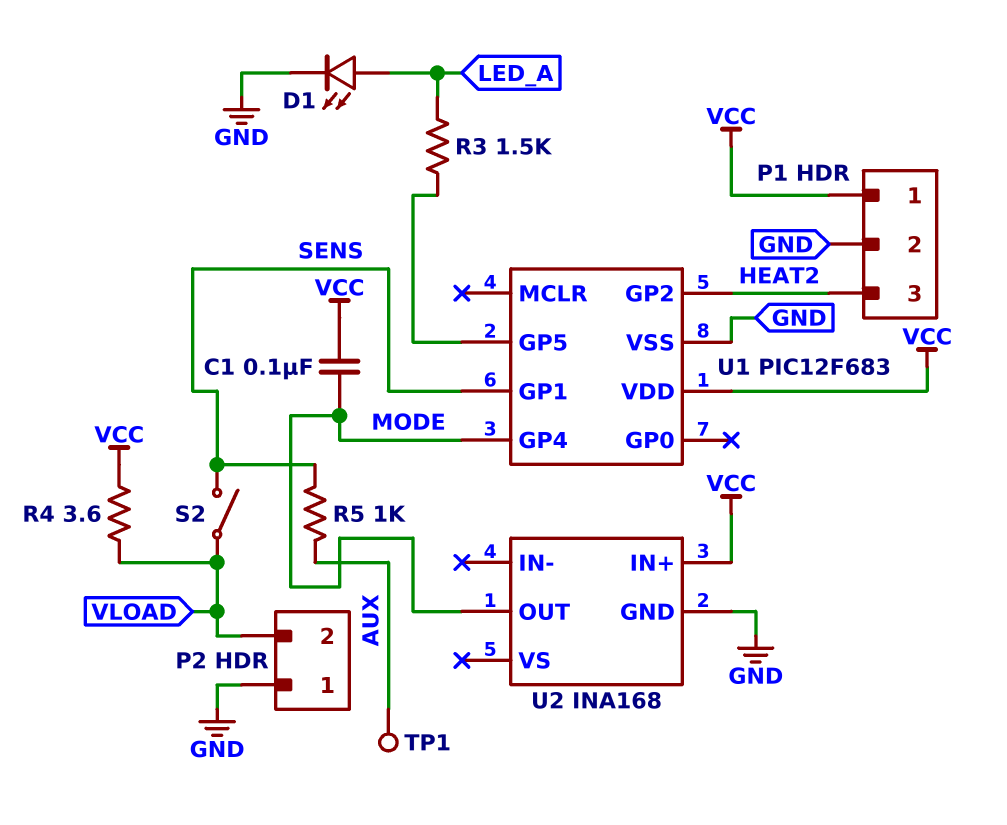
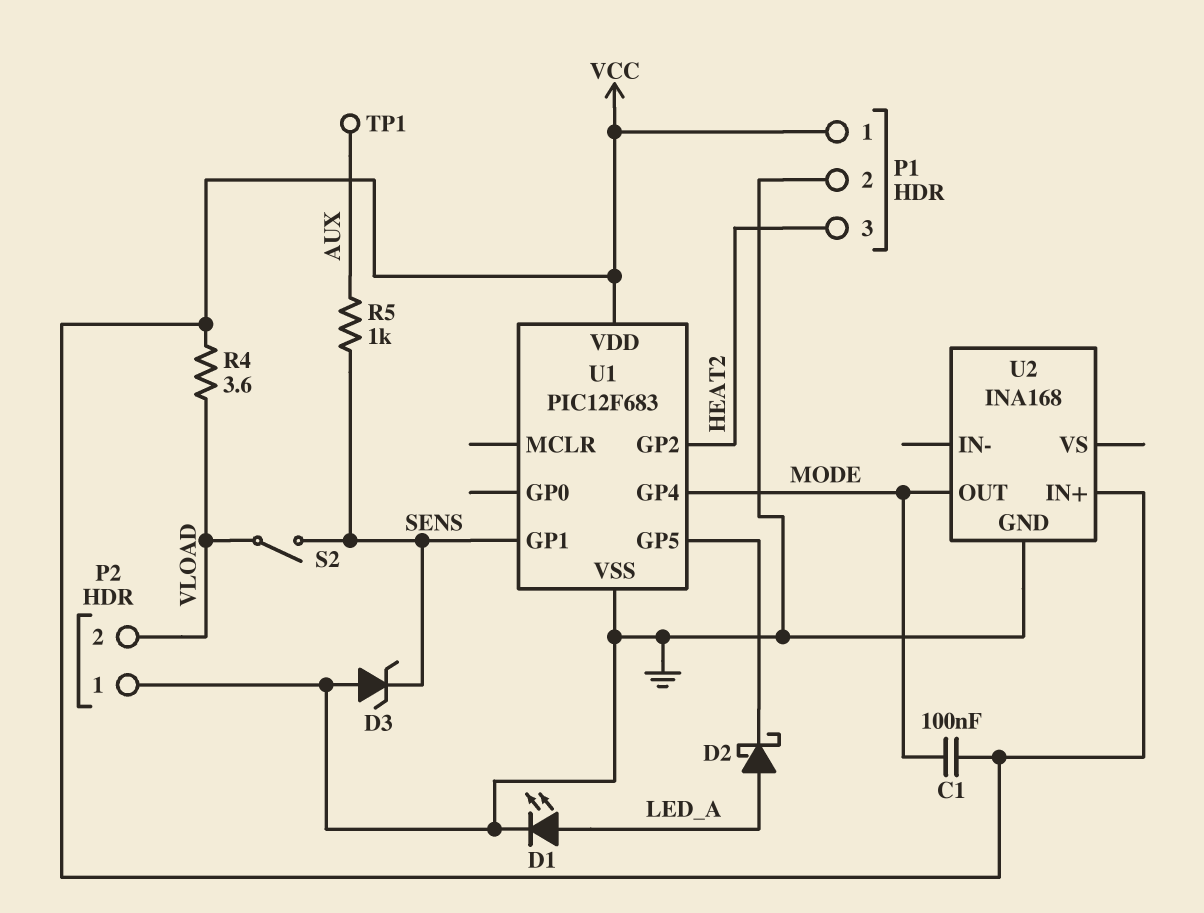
D2: none -> schottky (A LED_A, K U1/GP5)
D3: none -> zener (A GND, K SENS)
R3: 1.5k (LED_A, U1/GP5) -> none

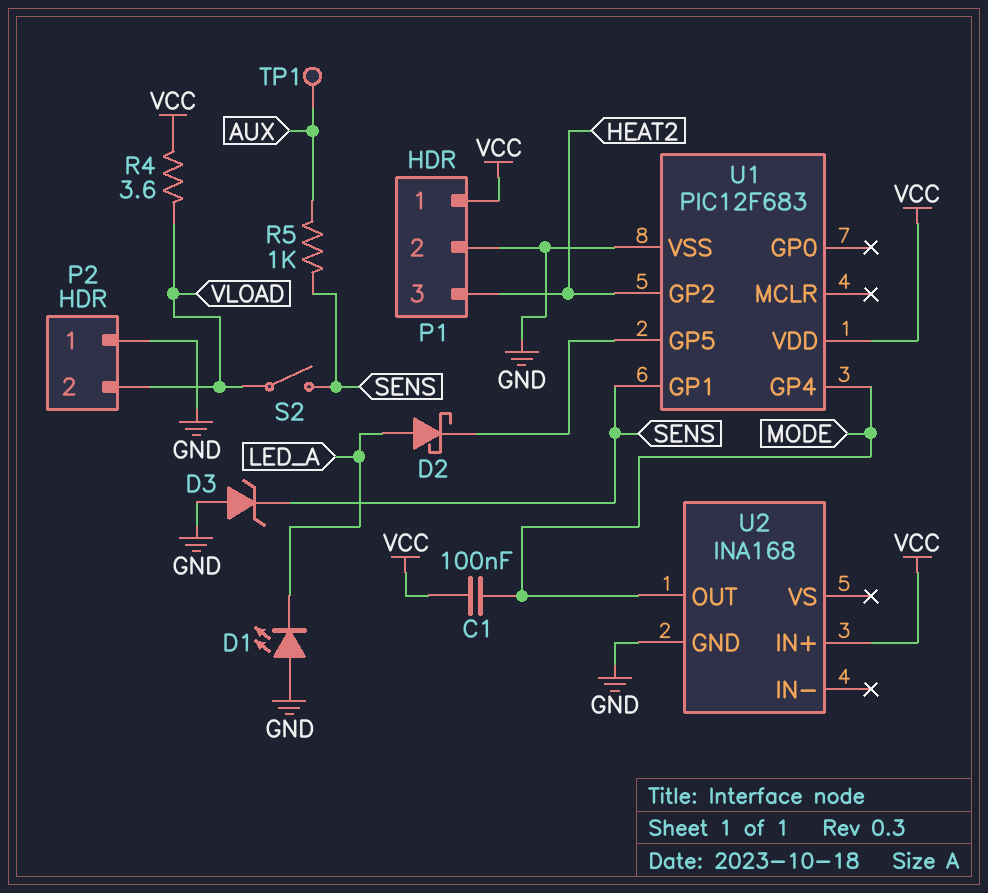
D1: LED (A LED_A, K GND) -> LED (A GND, K LED_A)

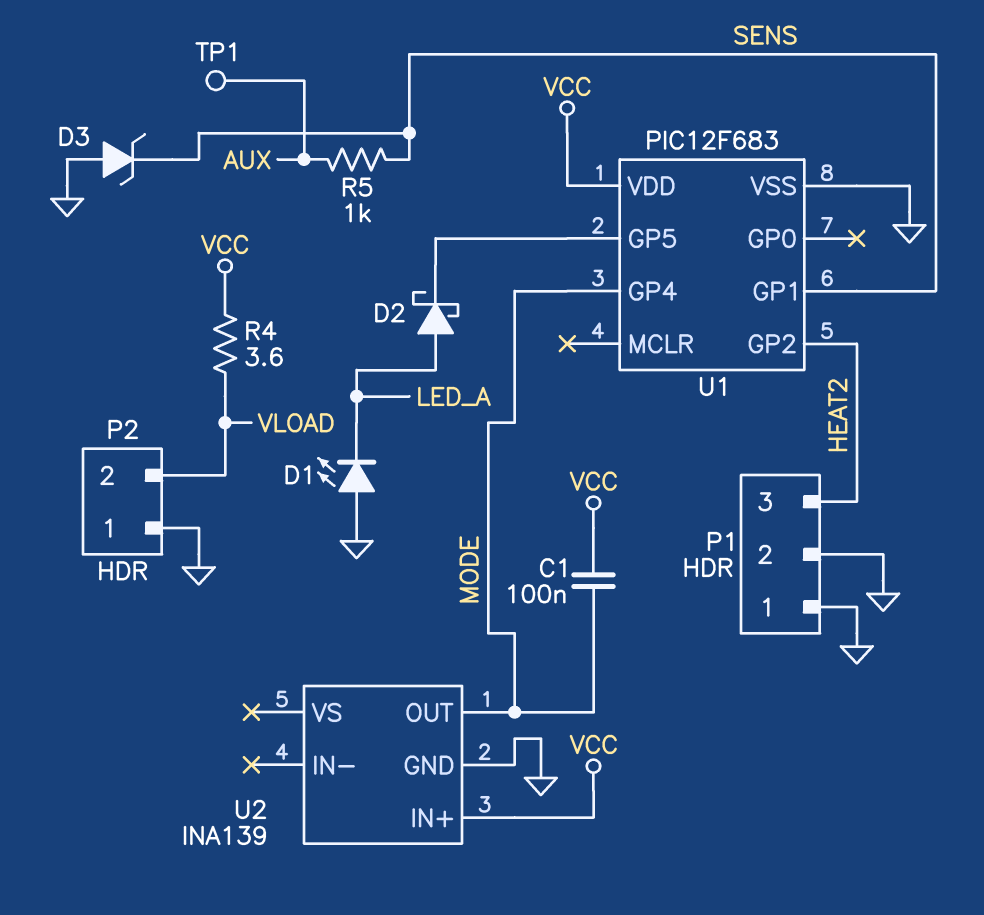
P1 pin 1: VCC -> GND
S2: switch (SENS, VLOAD) -> none
U2: INA168 -> INA139

